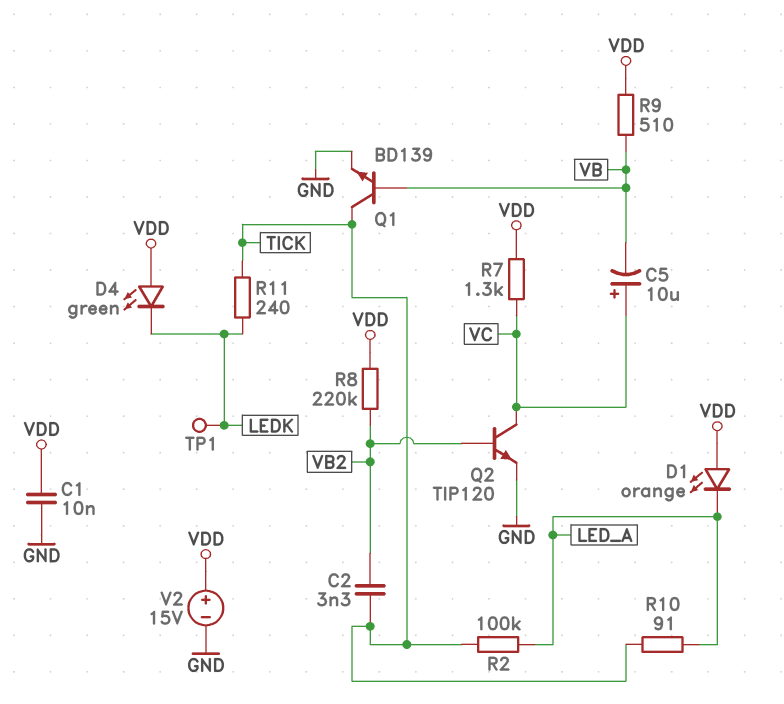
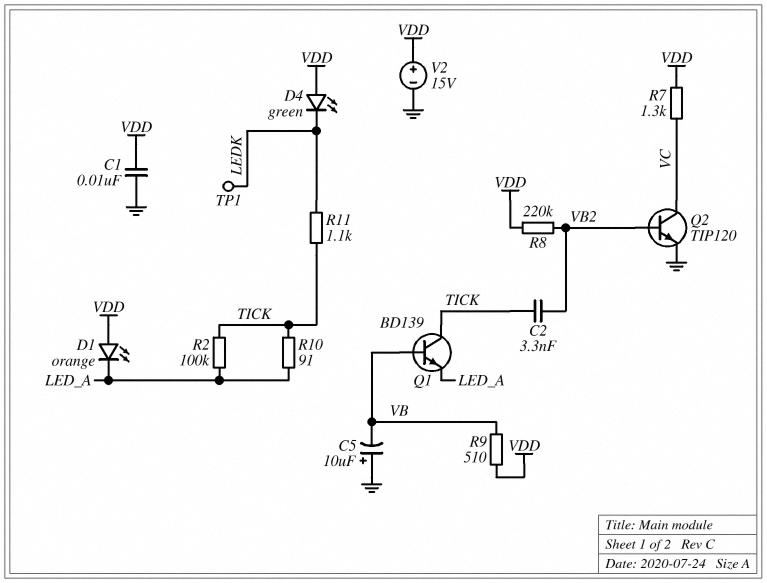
C5: 10uF (plus VC, minus VB) -> 10uF (plus GND, minus VB)
Q1: NPN BD139 (B VB, C TICK, E GND) -> NPN BD139 (B VB, C TICK, E LED_A)
R11: 240 (LEDK, TICK) -> 1.1k (LEDK, TICK)

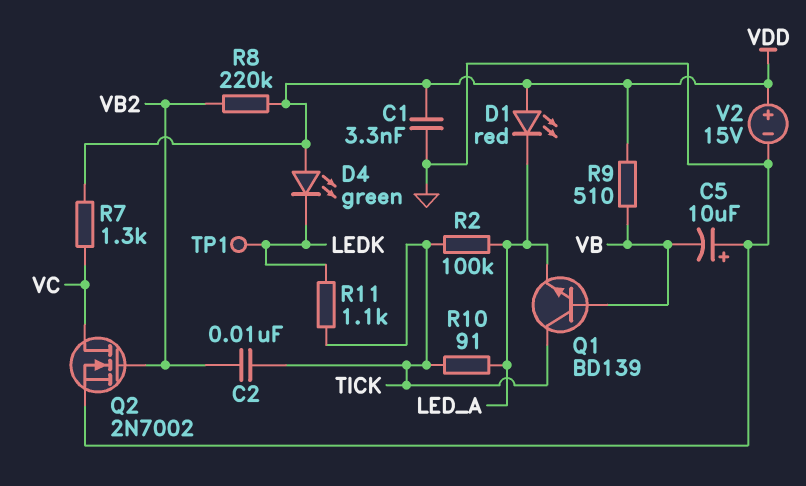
C1: 10nF (GND, VDD) -> 3.3nF (GND, VDD)
C2: 3.3nF (TICK, VB2) -> 10nF (TICK, VB2)
D1: LED orange (A VDD, K LED_A) -> LED red (A VDD, K LED_A)
Q2: NPN TIP120 (B VB2, C VC, E GND) -> NMOS 2N7002 (G VB2, D VC, S GND)

